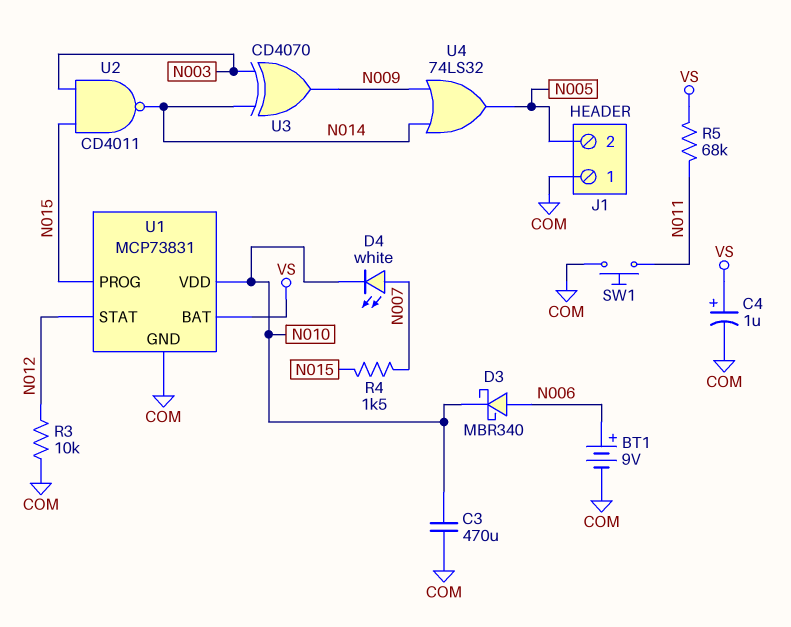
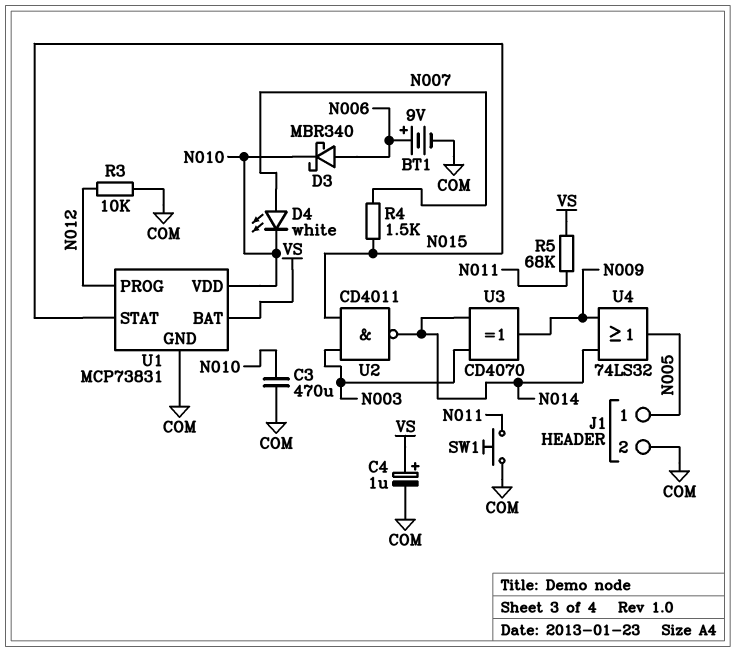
J1 pin 1: COM -> N005
J1 pin 2: N005 -> COM
U1 pin PROG: N015 -> N012
U1 pin STAT: N012 -> N015

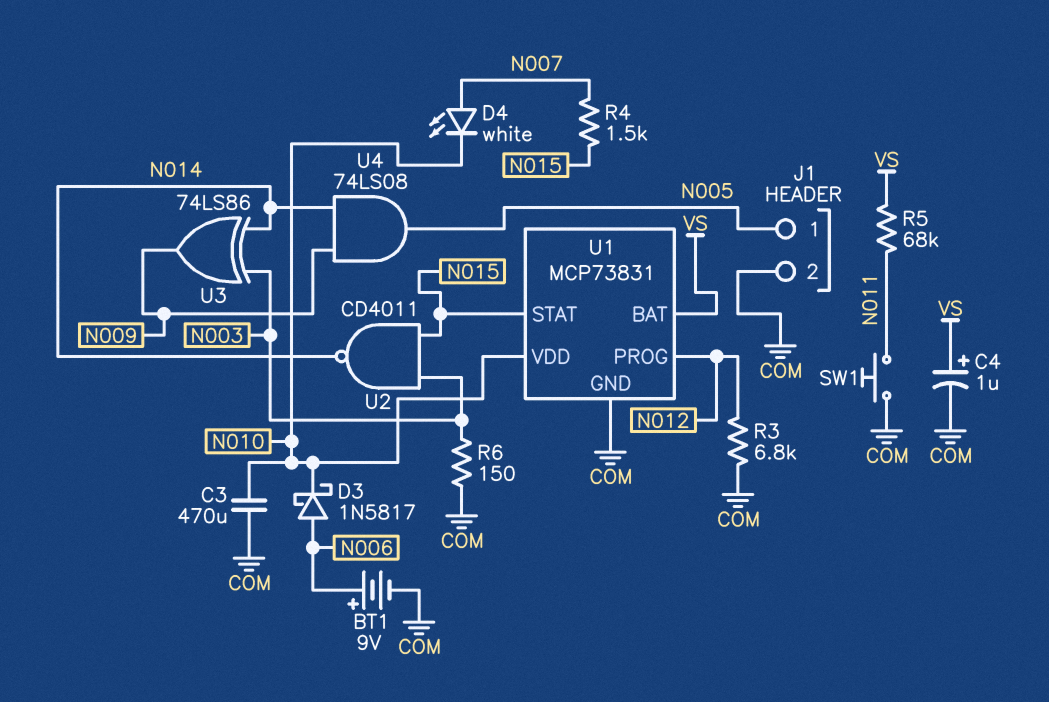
D3: schottky MBR340 (A N006, K N010) -> schottky 1N5817 (A N006, K N010)
R3: 10k (COM, N012) -> 6.8k (COM, N012)
R6: none -> 150 (COM, N003)
U3: XOR CD4070 (in N003, in N014, out N009) -> XOR 74LS86 (in N003, in N014, out N009)
U4: OR 74LS32 (in N009, in N014, out N005) -> AND 74LS08 (in N009, in N014, out N005)

